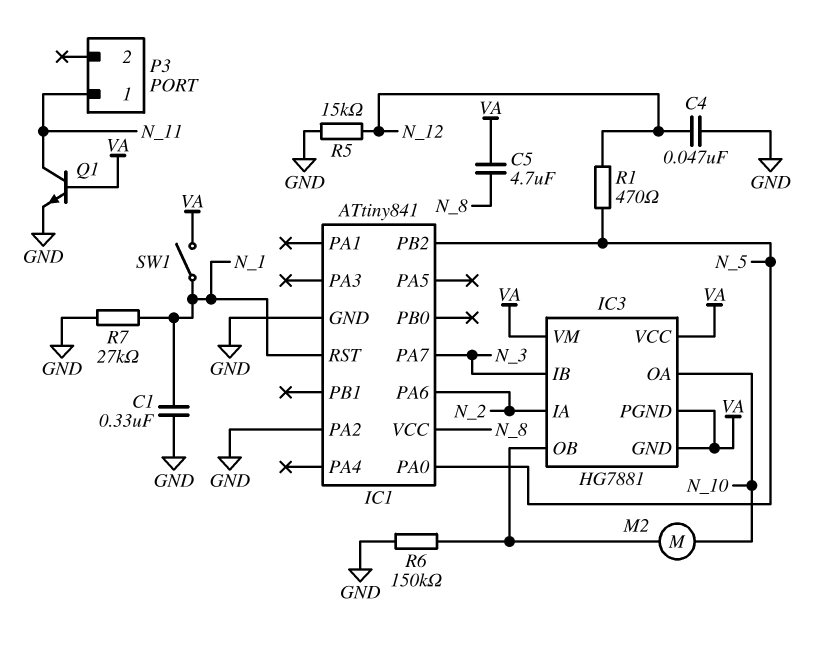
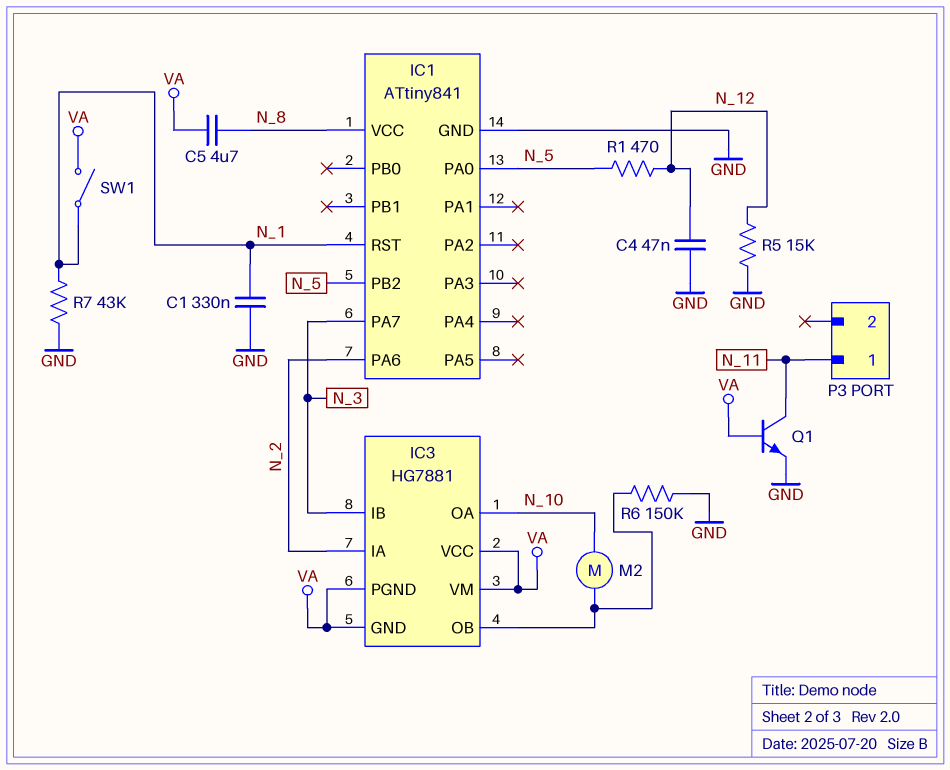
IC1 pin PA2: GND -> none
R7: 27k (GND, N_1) -> 43k (GND, N_1)

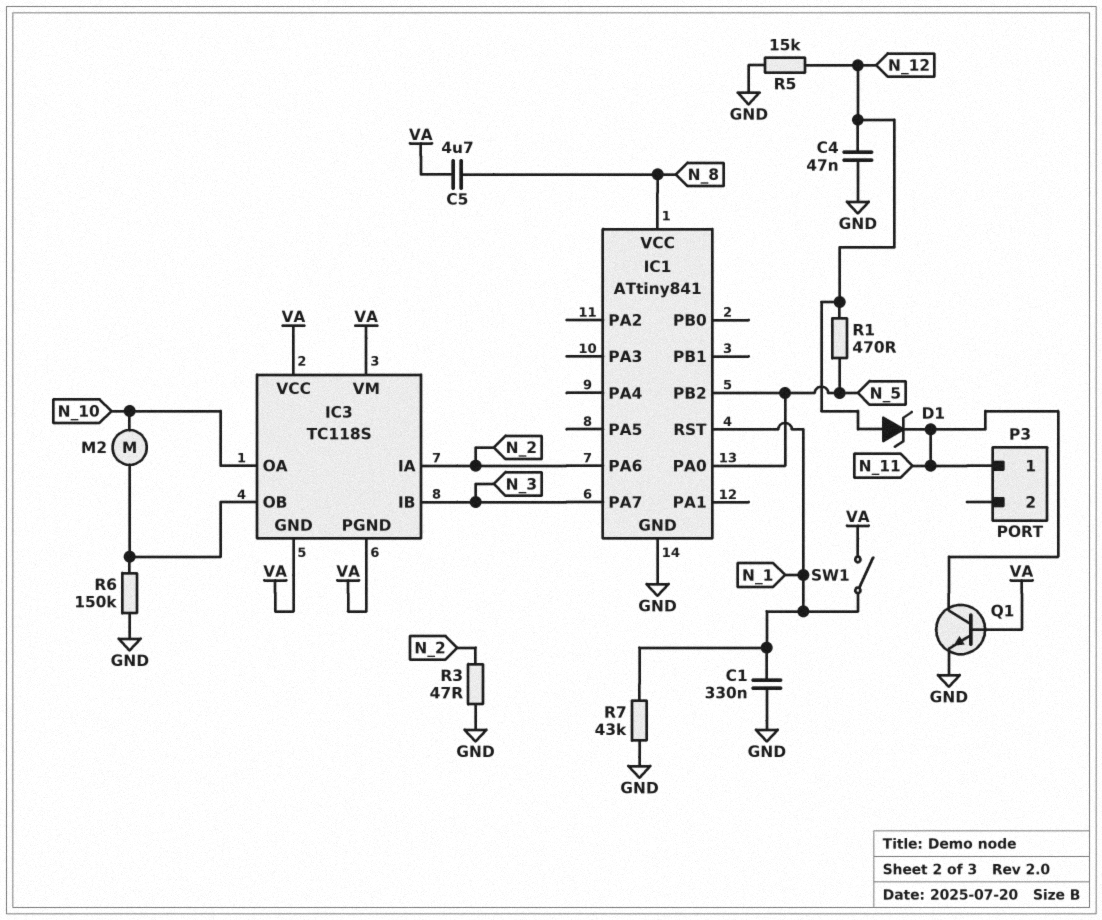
D1: none -> zener (A N_12, K N_11)
IC3: HG7881 -> TC118S
R3: none -> 47 (GND, N_2)

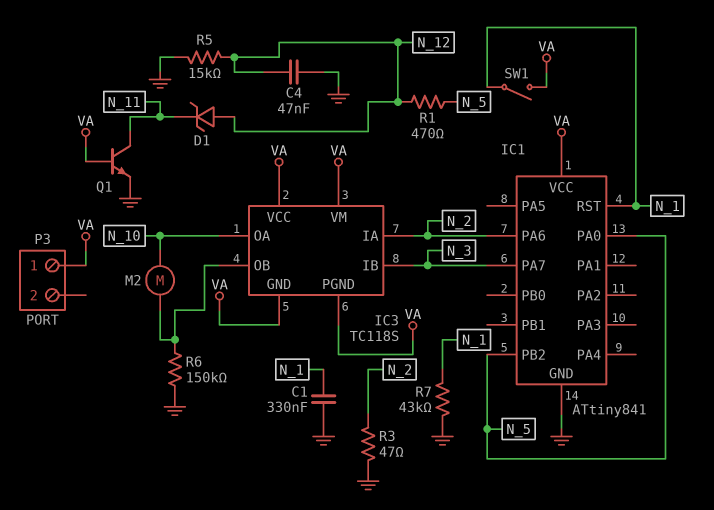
C5: 4.7uF (N_8, VA) -> none
IC1 pin VCC: N_8 -> VA
P3 pin 1: N_11 -> VA

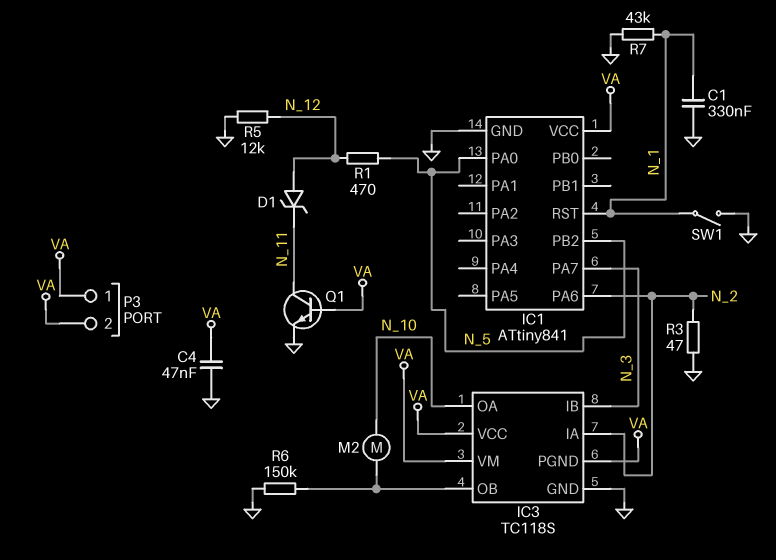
C4: 47nF (GND, N_12) -> 47nF (GND, VA)
IC3 pin GND: VA -> GND
P3 pin 2: none -> VA
R5: 15k (GND, N_12) -> 12k (GND, N_12)
SW1: switch (N_1, VA) -> switch (GND, N_1)

